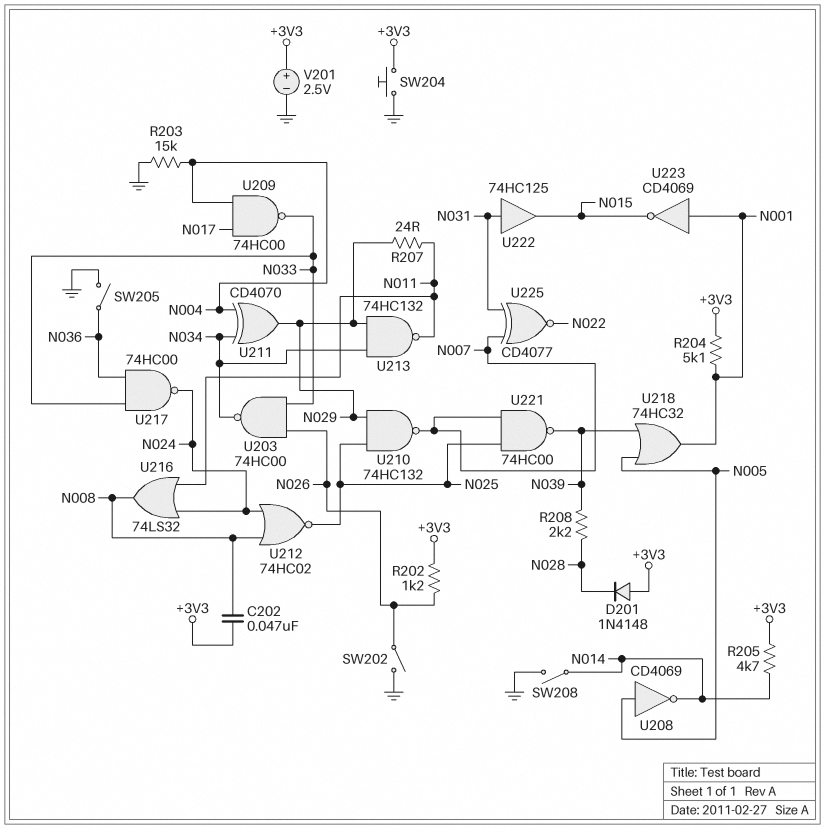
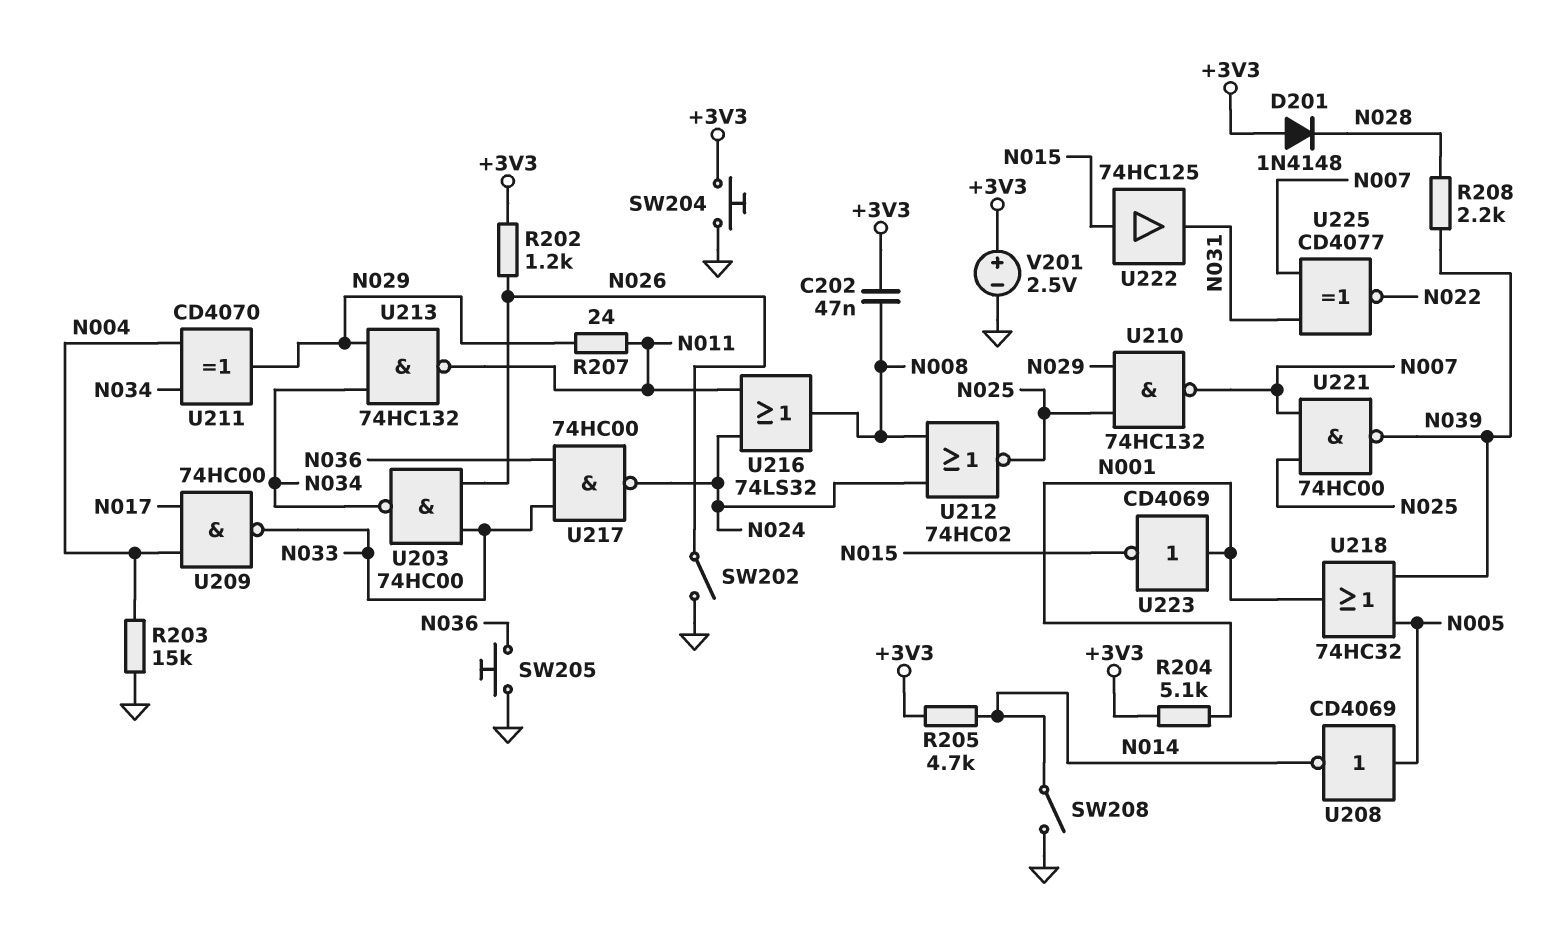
SW205: switch (GND, N036) -> button (GND, N036)
U222: buffer 74HC125 (in N031, out N015) -> buffer 74HC125 (in N015, out N031)

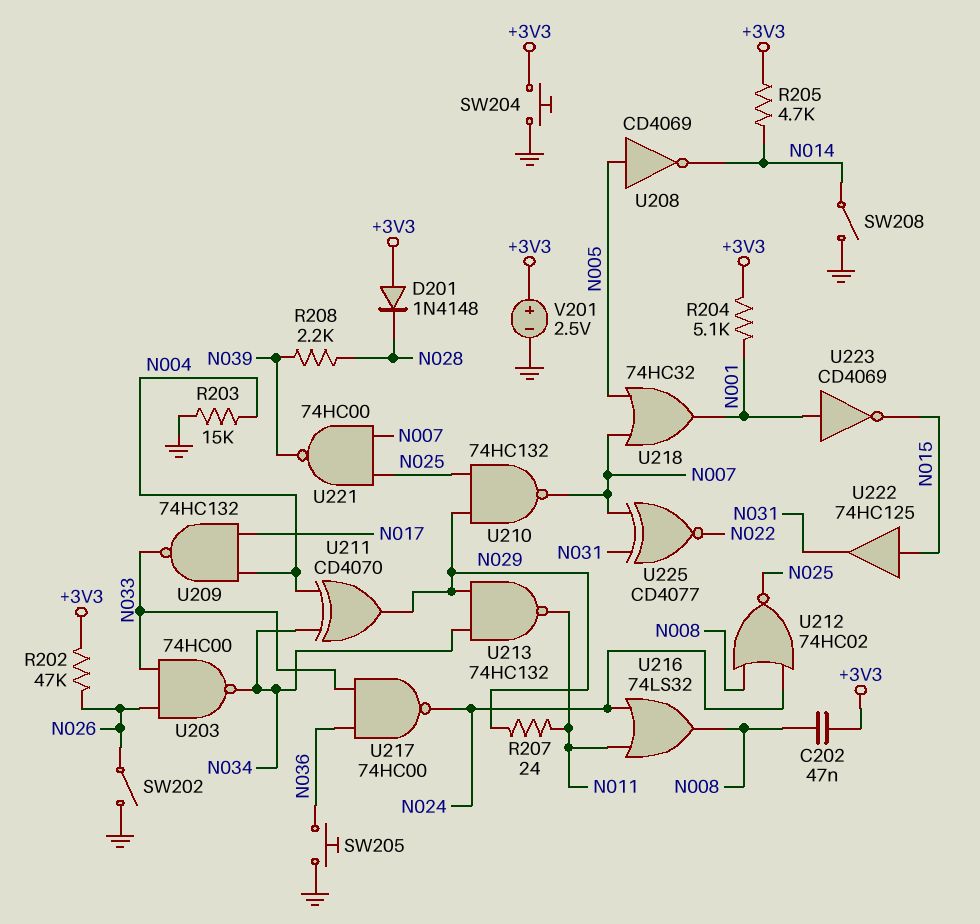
R202: 1.2k (+3V3, N026) -> 47k (+3V3, N026)
U209: NAND 74HC00 (in N004, in N017, out N033) -> NAND 74HC132 (in N004, in N017, out N033)
U218: OR 74HC32 (in N005, in N039, out N001) -> OR 74HC32 (in N005, in N007, out N001)

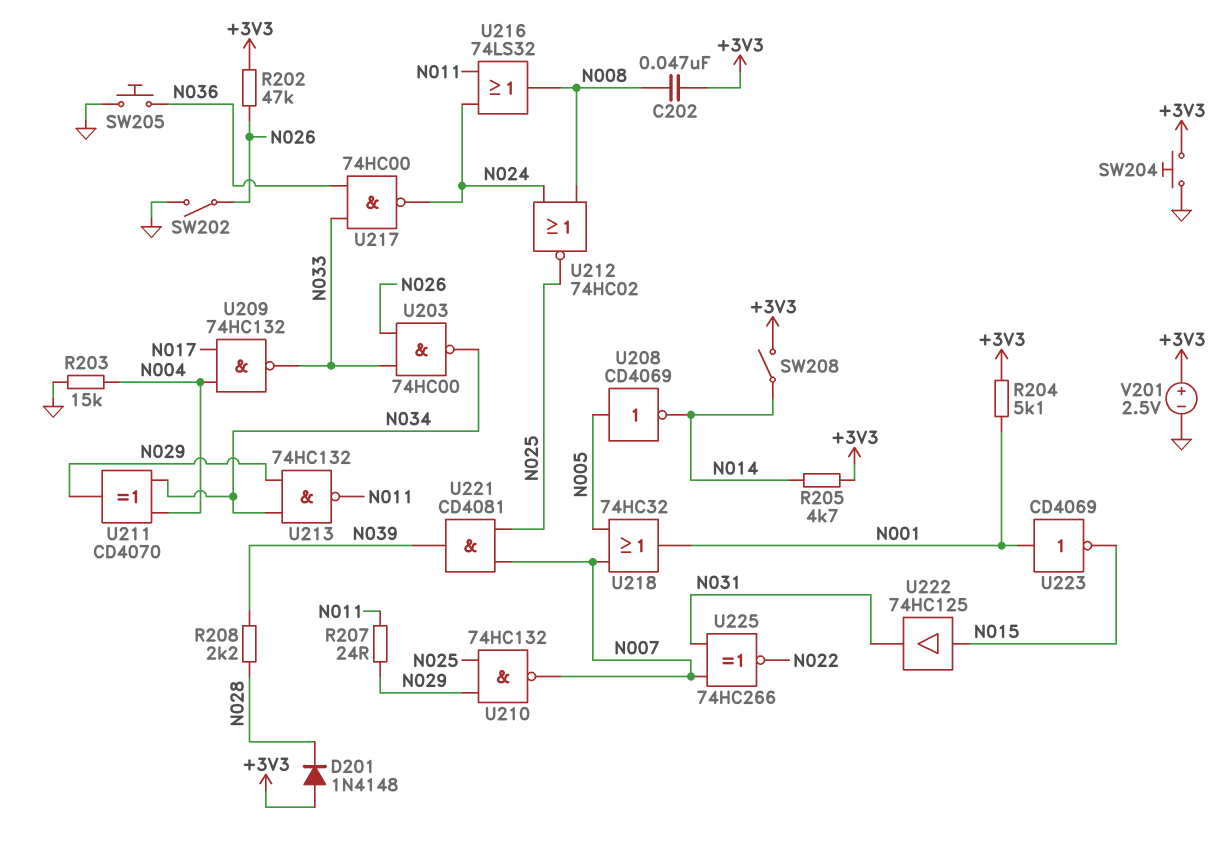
SW208: switch (GND, N014) -> switch (+3V3, N014)
U221: NAND 74HC00 (in N007, in N025, out N039) -> AND CD4081 (in N007, in N025, out N039)
U225: XNOR CD4077 (in N007, in N031, out N022) -> XNOR 74HC266 (in N007, in N031, out N022)

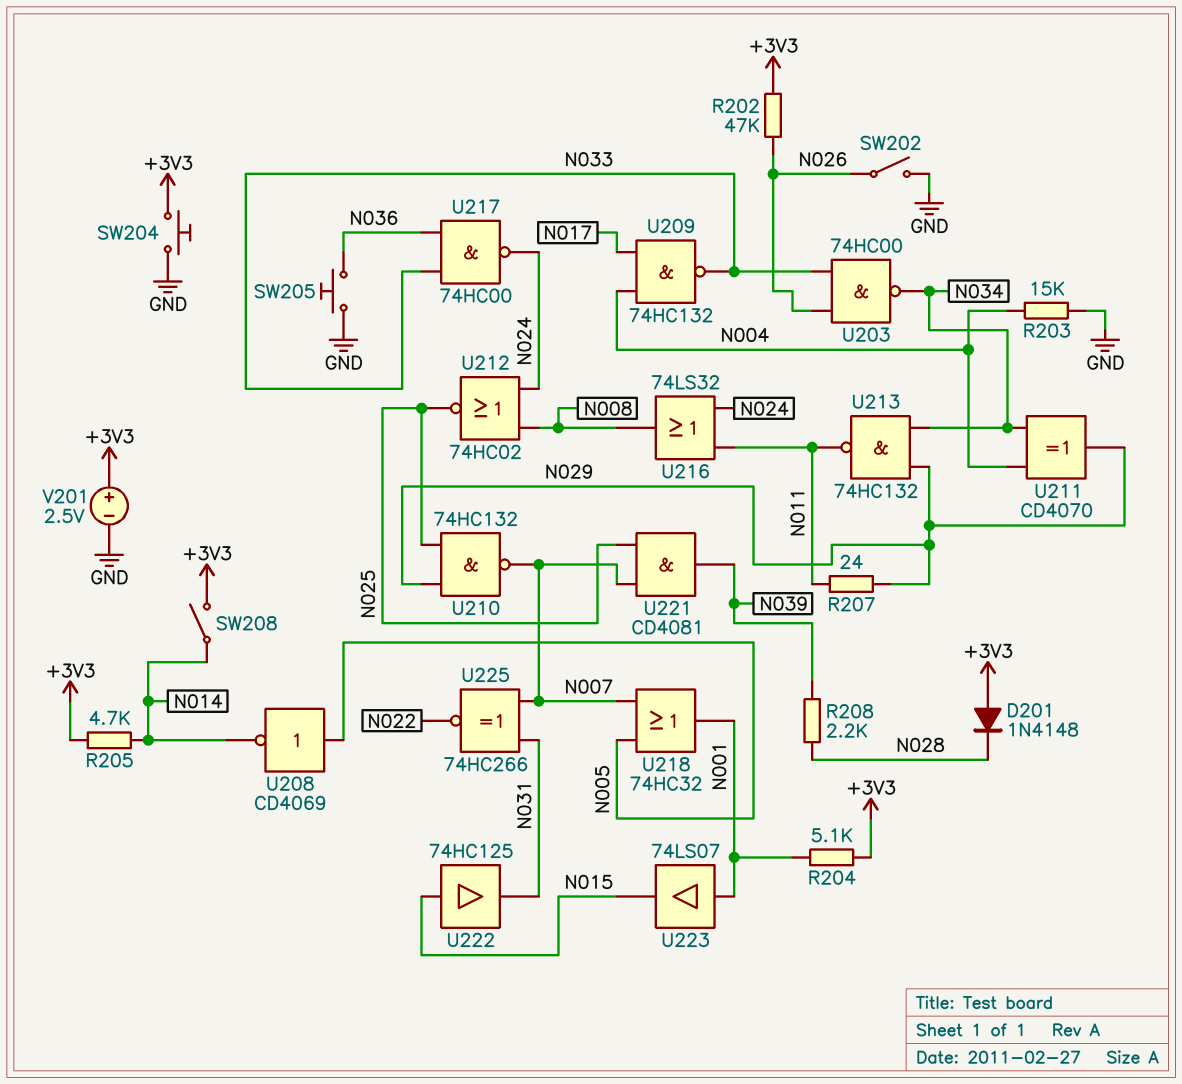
C202: 47nF (+3V3, N008) -> none
U223: NOT CD4069 (in N001, out N015) -> buffer 74LS07 (in N001, out N015)

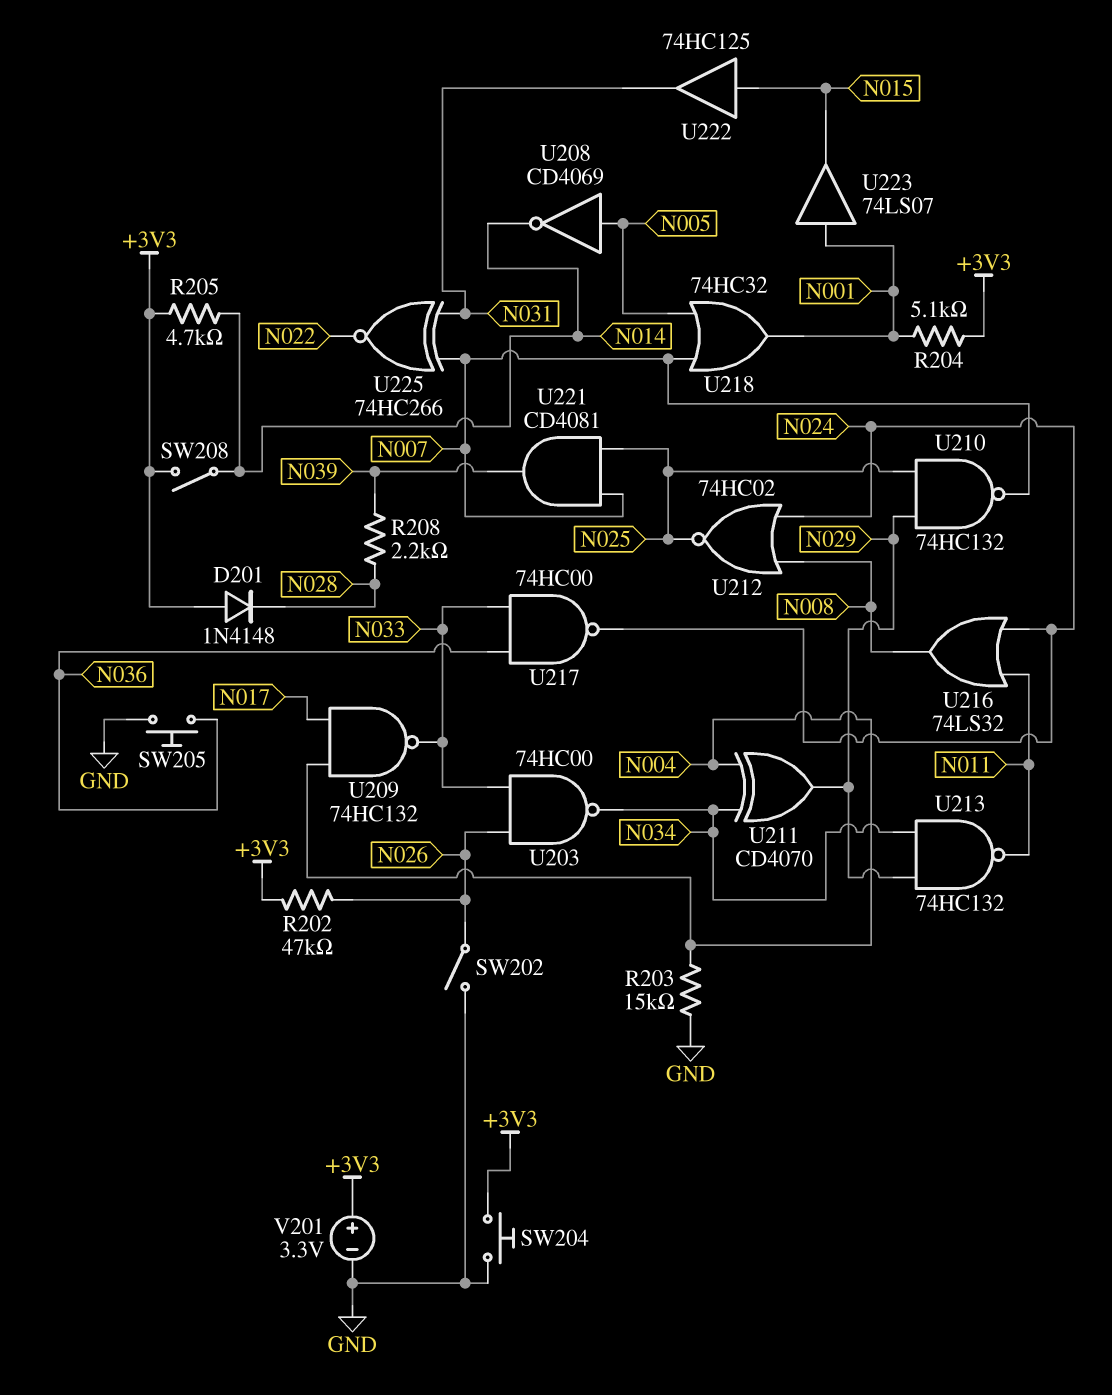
R207: 24 (N011, N029) -> none
V201: 2.5V (plus +3V3, minus GND) -> 3.3V (plus +3V3, minus GND)

